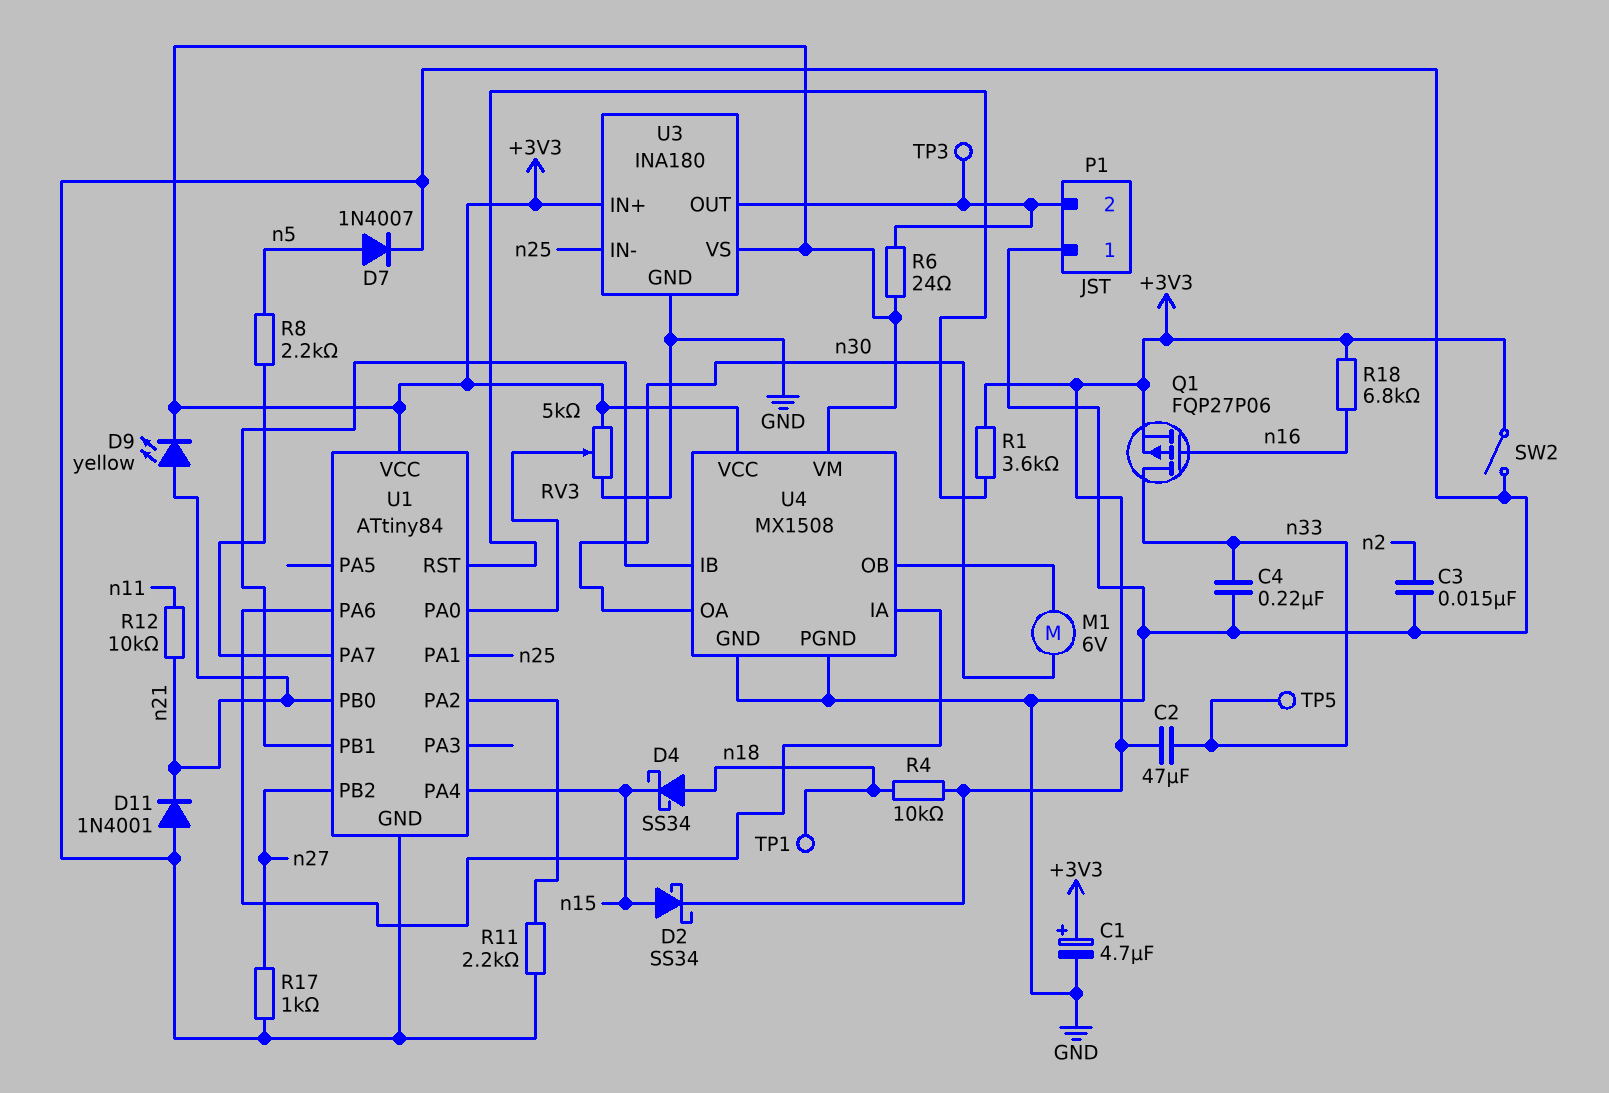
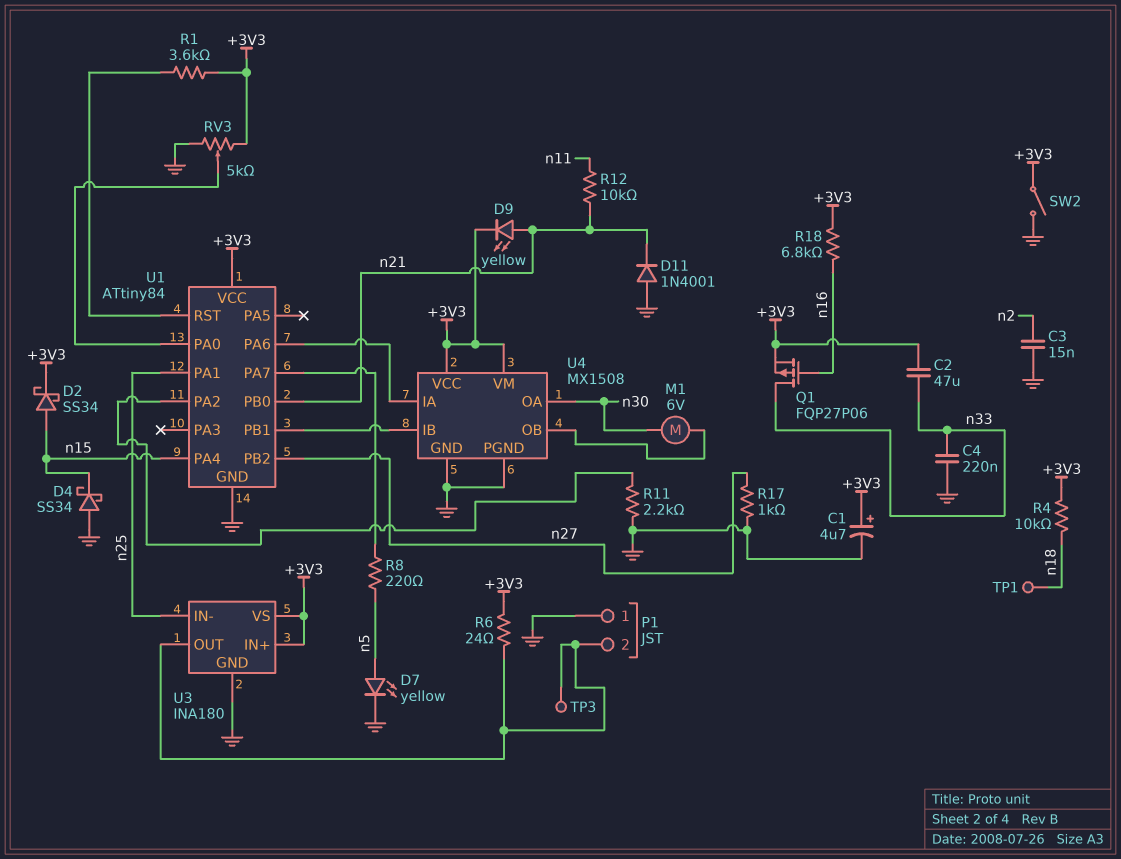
D4: schottky SS34 (A n18, K n15) -> schottky SS34 (A GND, K n15)
D7: diode 1N4007 (A n5, K GND) -> LED yellow (A n5, K GND)
R8: 2.2k (U1/PA7, n5) -> 220 (U1/PA7, n5)
TP5: test point (n33) -> none

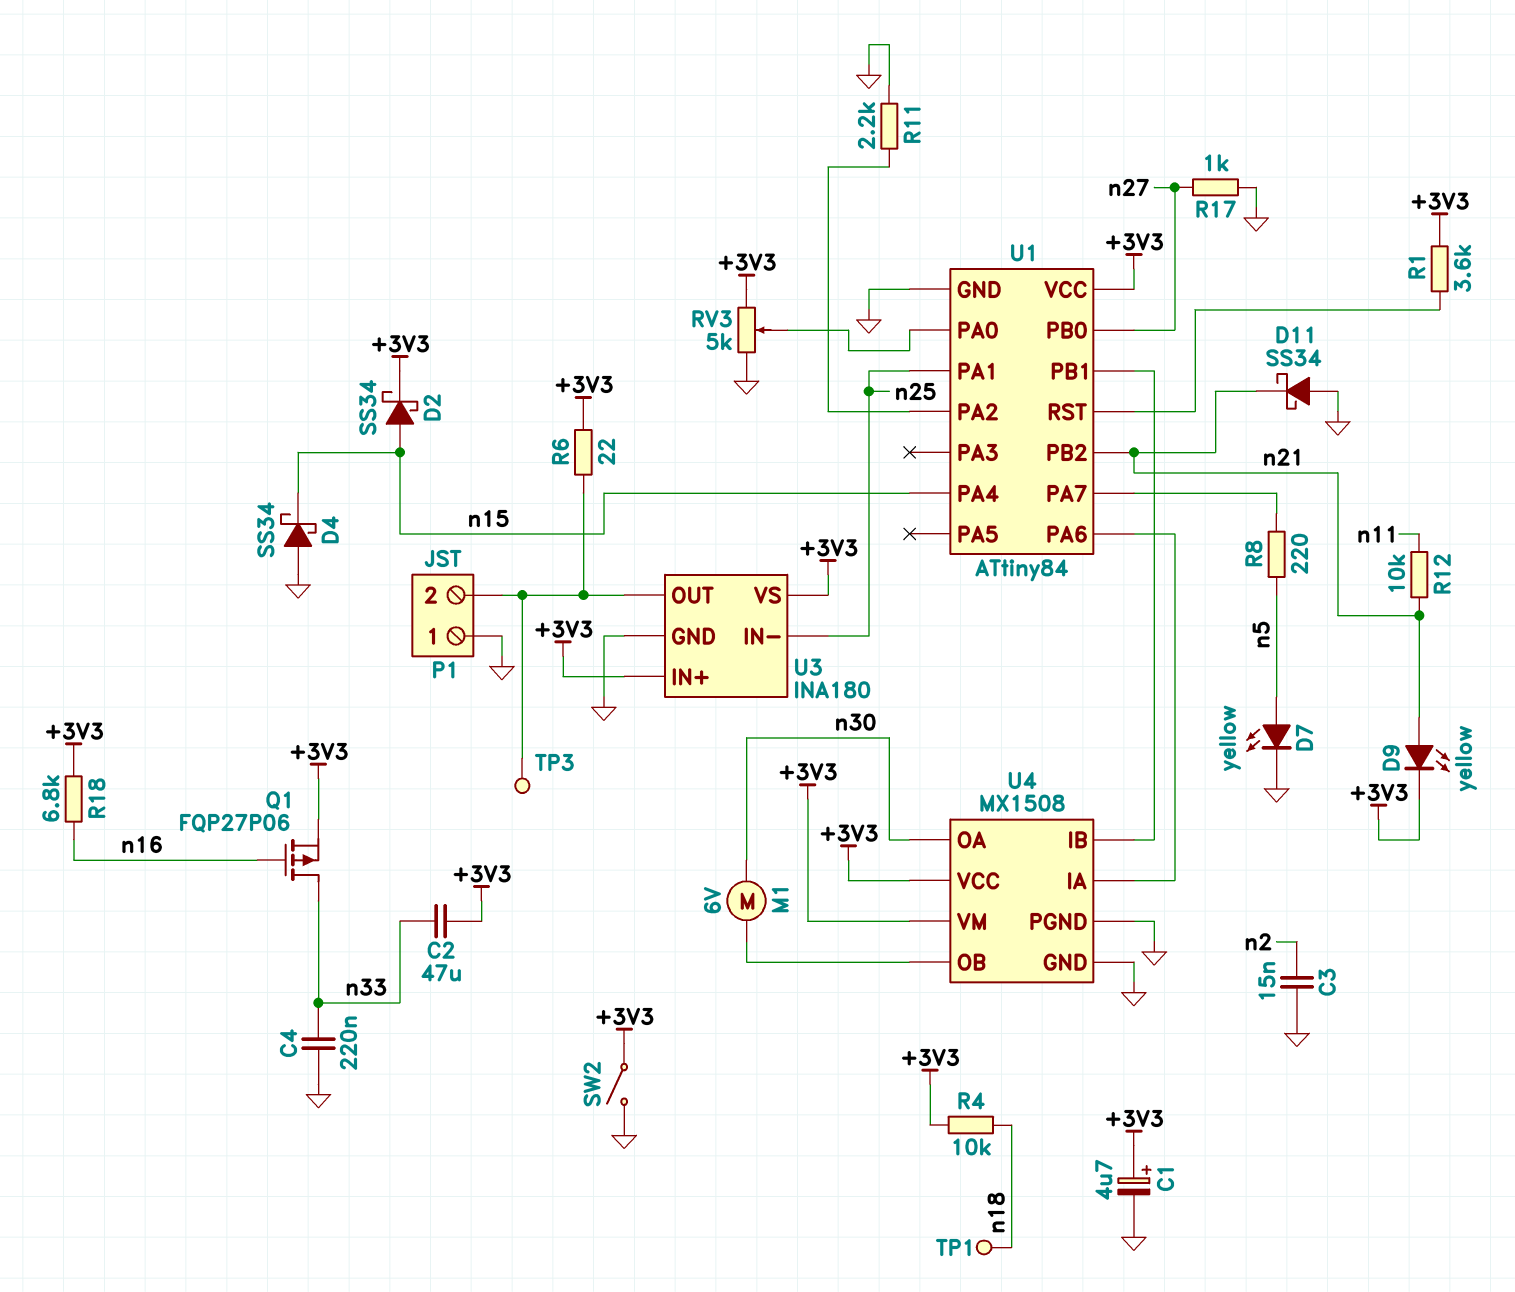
D11: diode 1N4001 (A GND, K n21) -> schottky SS34 (A GND, K n21)
R6: 24 (+3V3, P1/2) -> 22 (+3V3, P1/2)
U1 pin PB0: n21 -> n27
U1 pin PB2: n27 -> n21

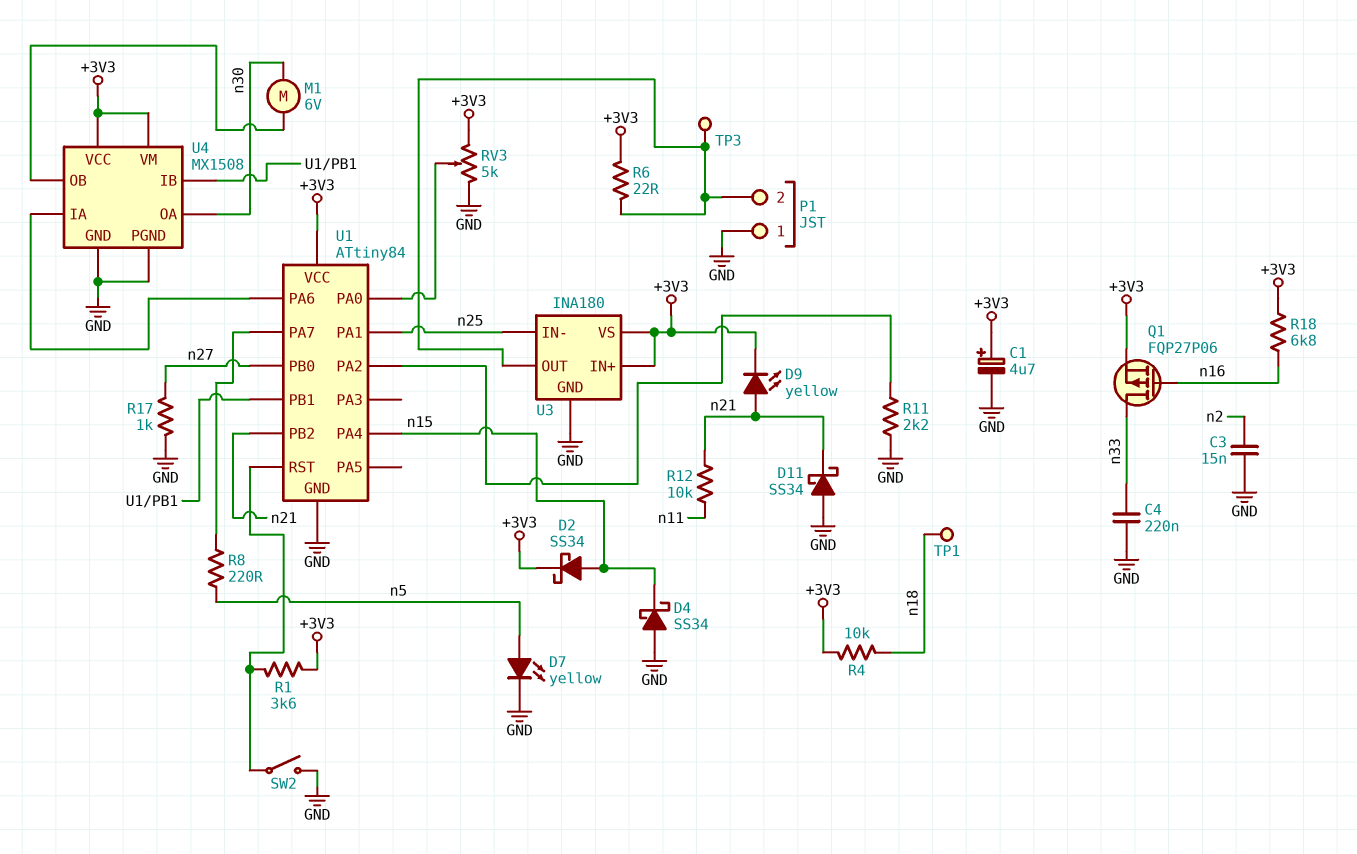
C2: 47uF (+3V3, n33) -> none
SW2: switch (+3V3, GND) -> switch (GND, U1/RST)

